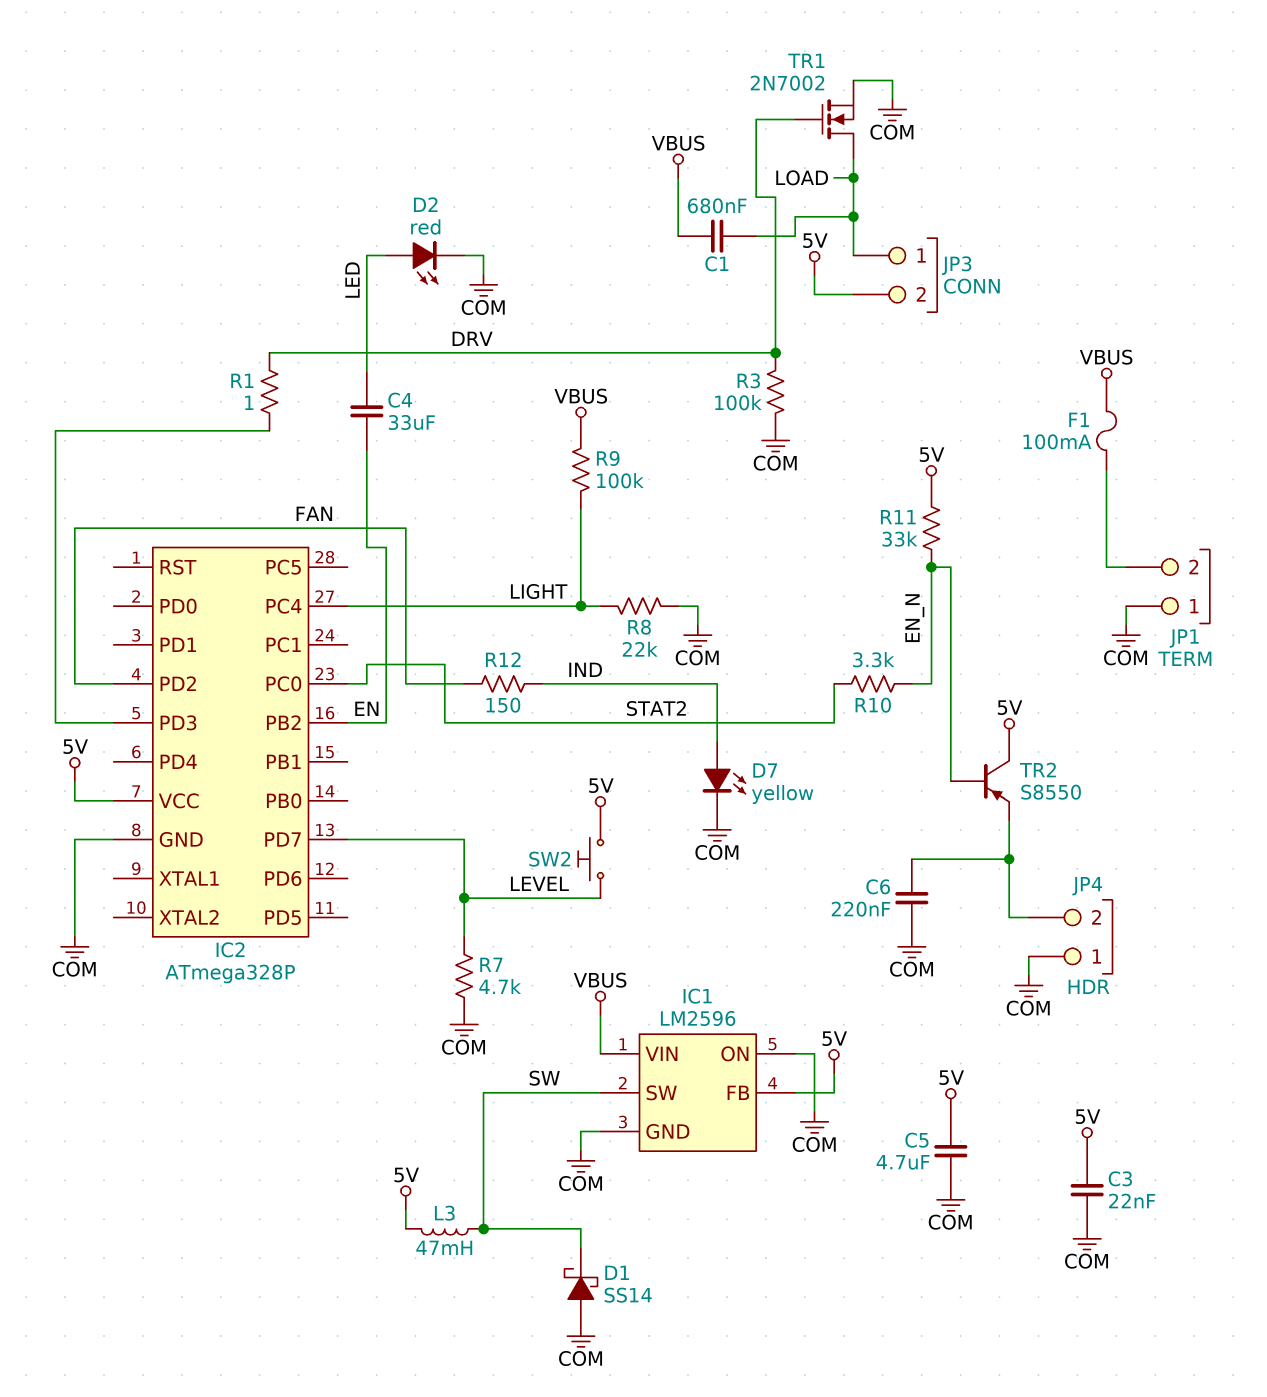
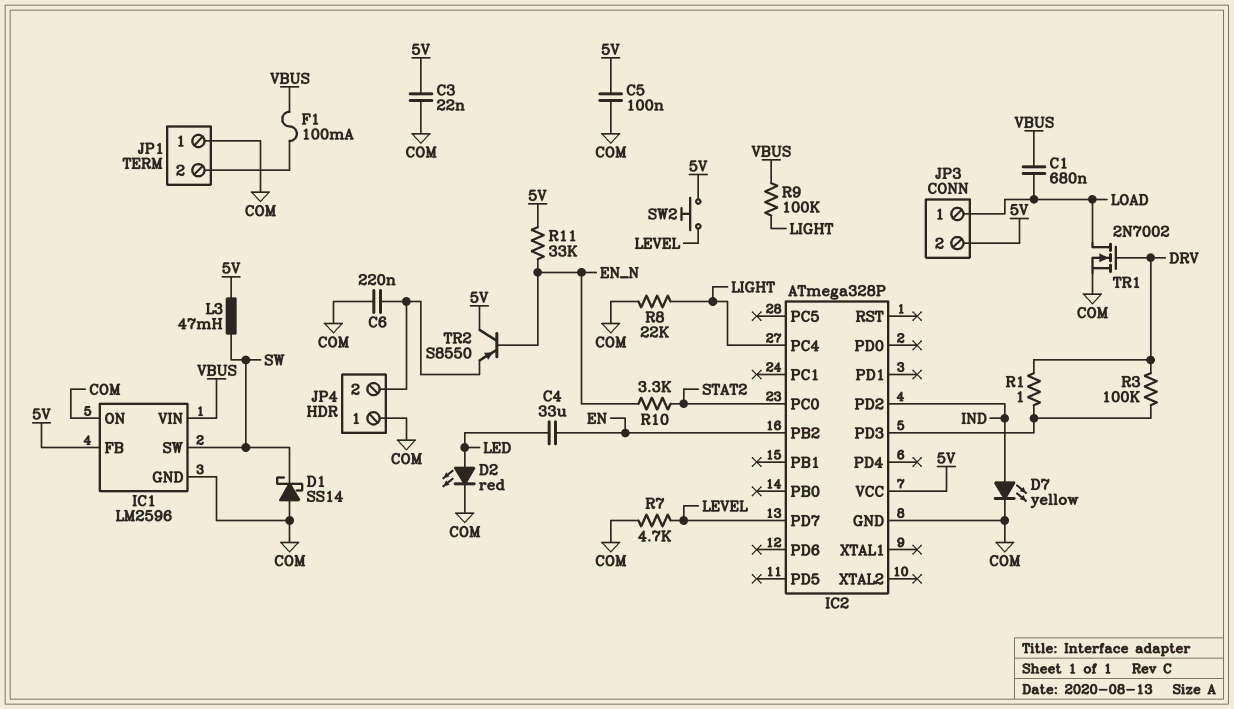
C5: 4.7uF (5V, COM) -> 100nF (5V, COM)
IC2 pin PD2: FAN -> IND
R3: 100k (COM, DRV) -> 100k (DRV, IC2/PD3)
R12: 150 (FAN, IND) -> none

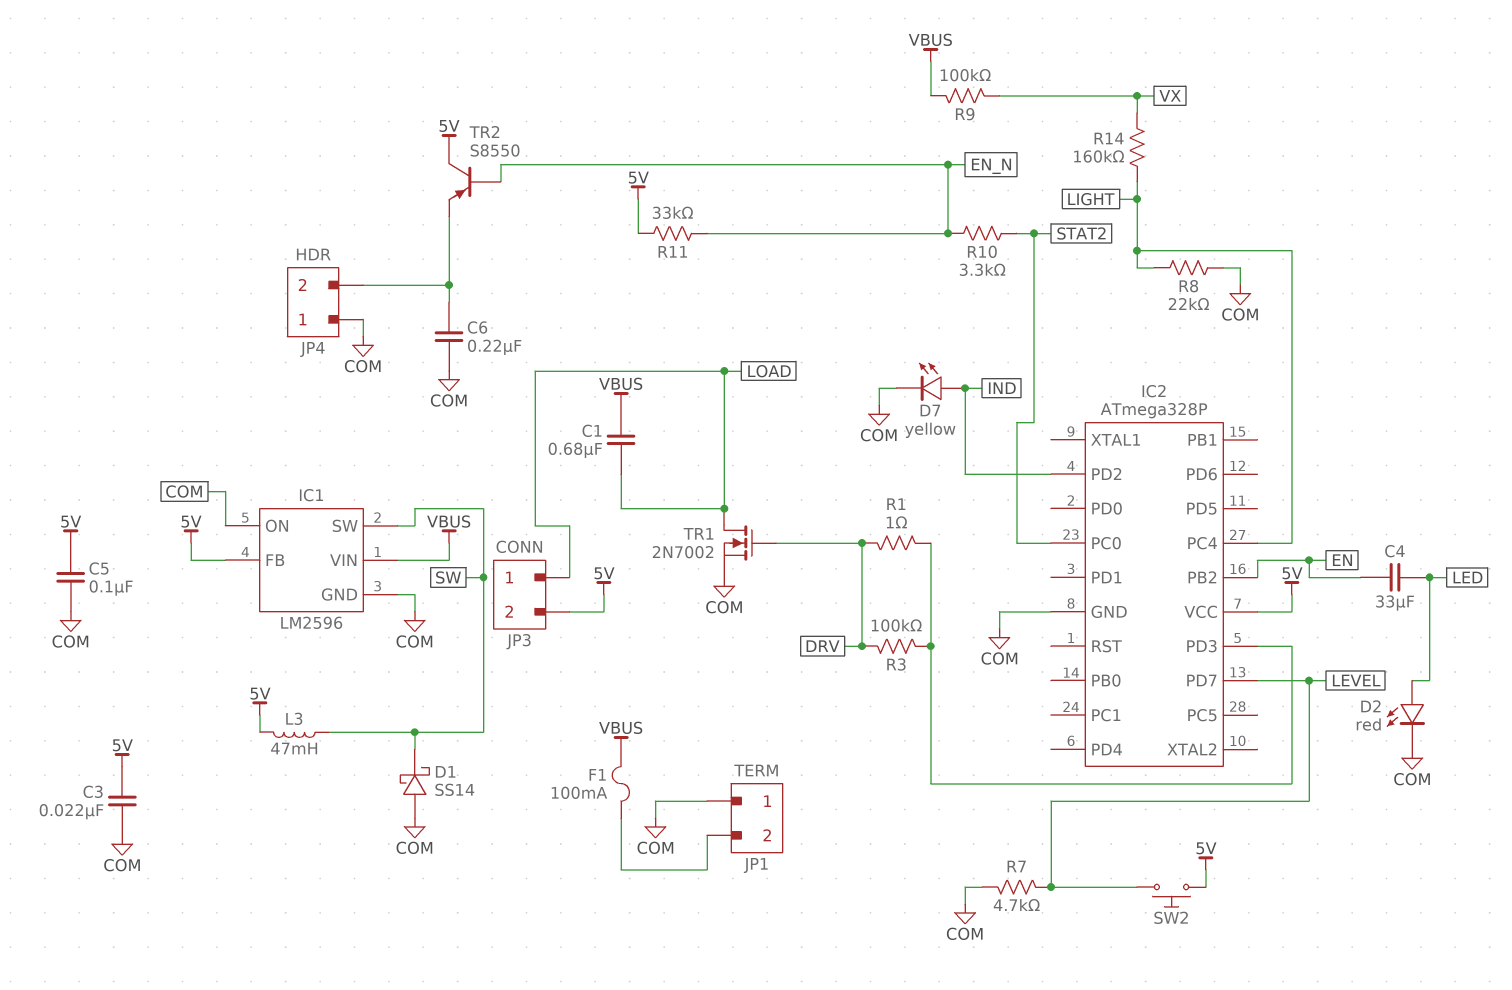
R9: 100k (LIGHT, VBUS) -> 100k (VBUS, VX)
R14: none -> 160k (LIGHT, VX)

